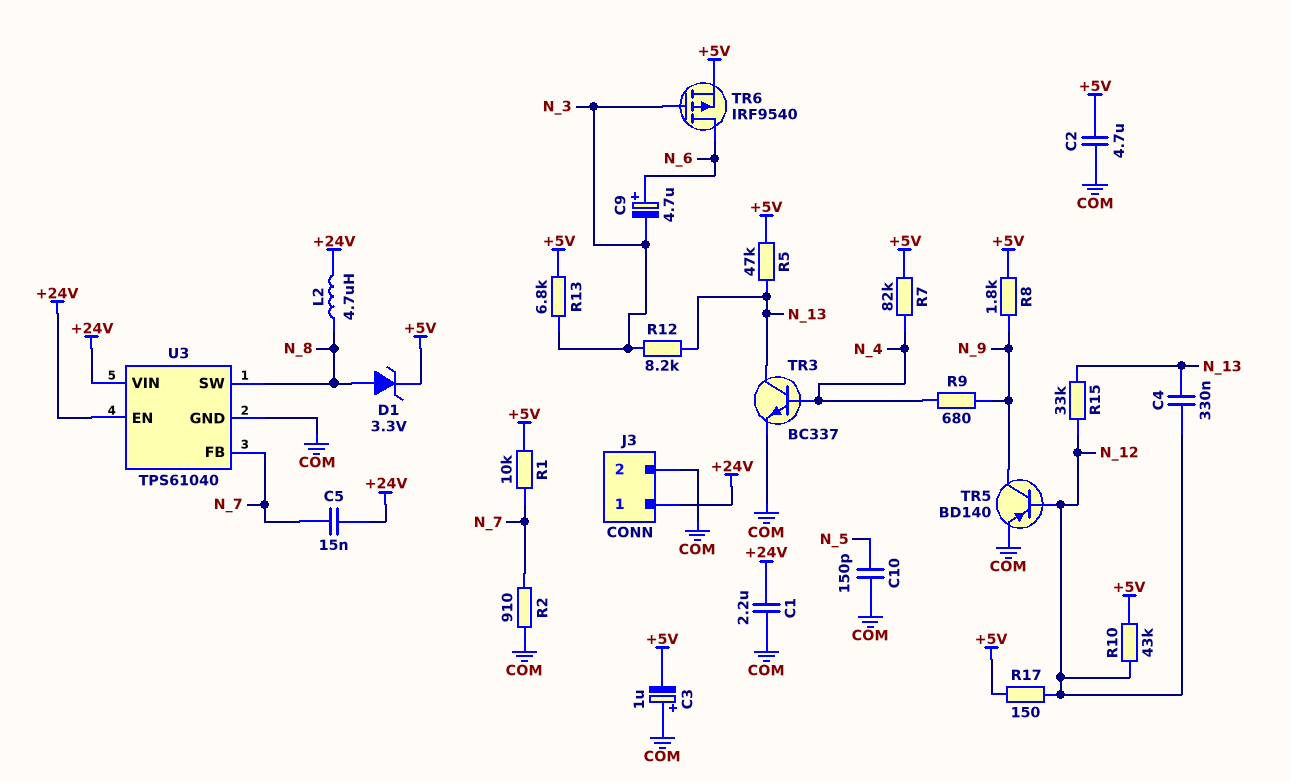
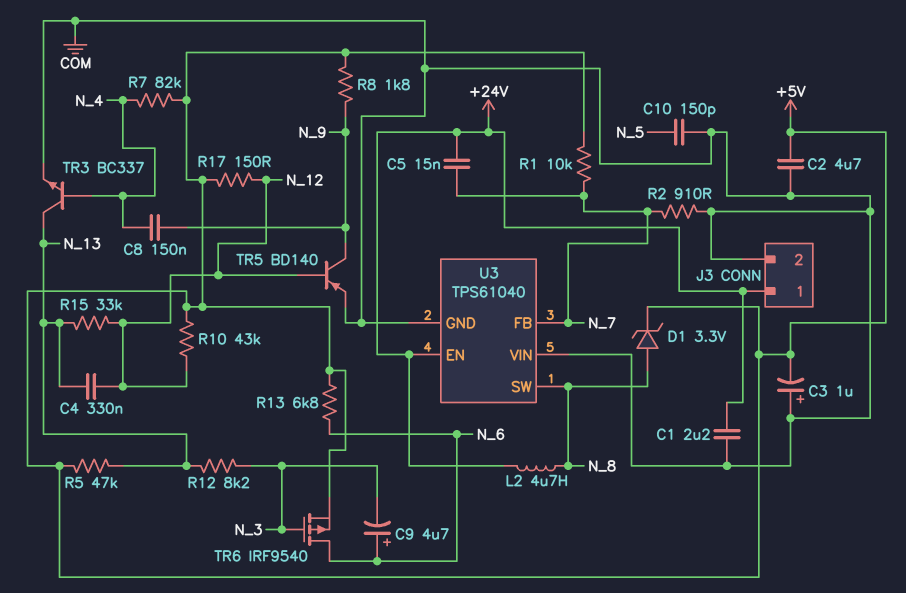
C8: none -> 150nF (N_4, N_9)
R9: 680 (N_4, N_9) -> none
R13: 6.8k (+5V, N_3) -> 6.8k (+5V, N_6)
U3 pin VIN: +24V -> COM

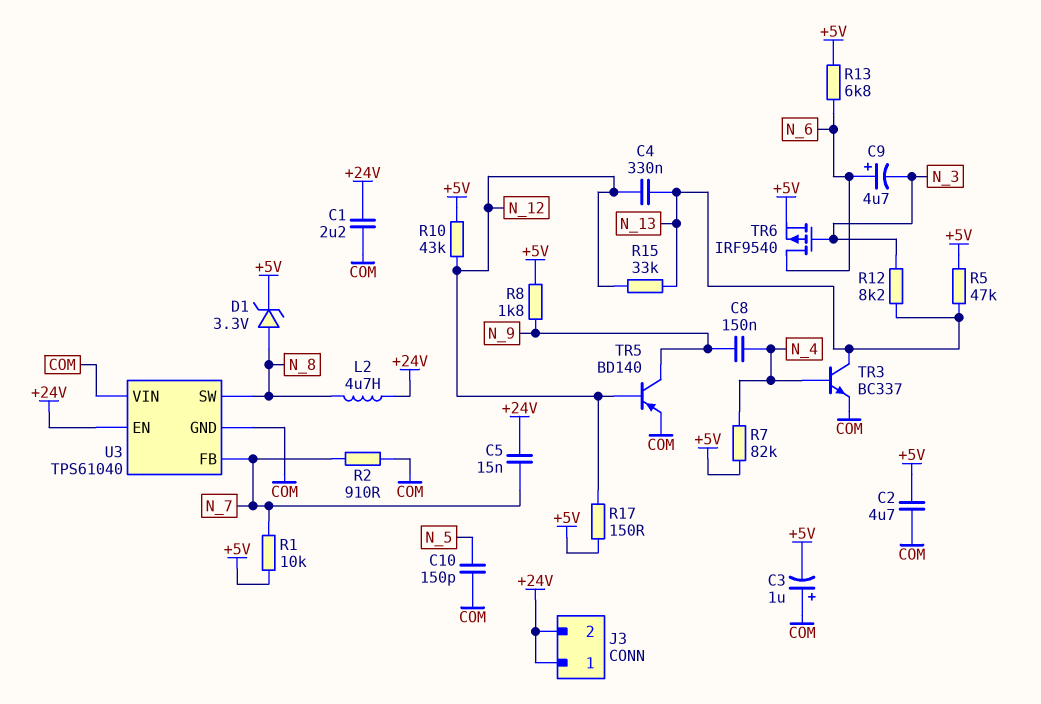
J3 pin 2: COM -> +24V

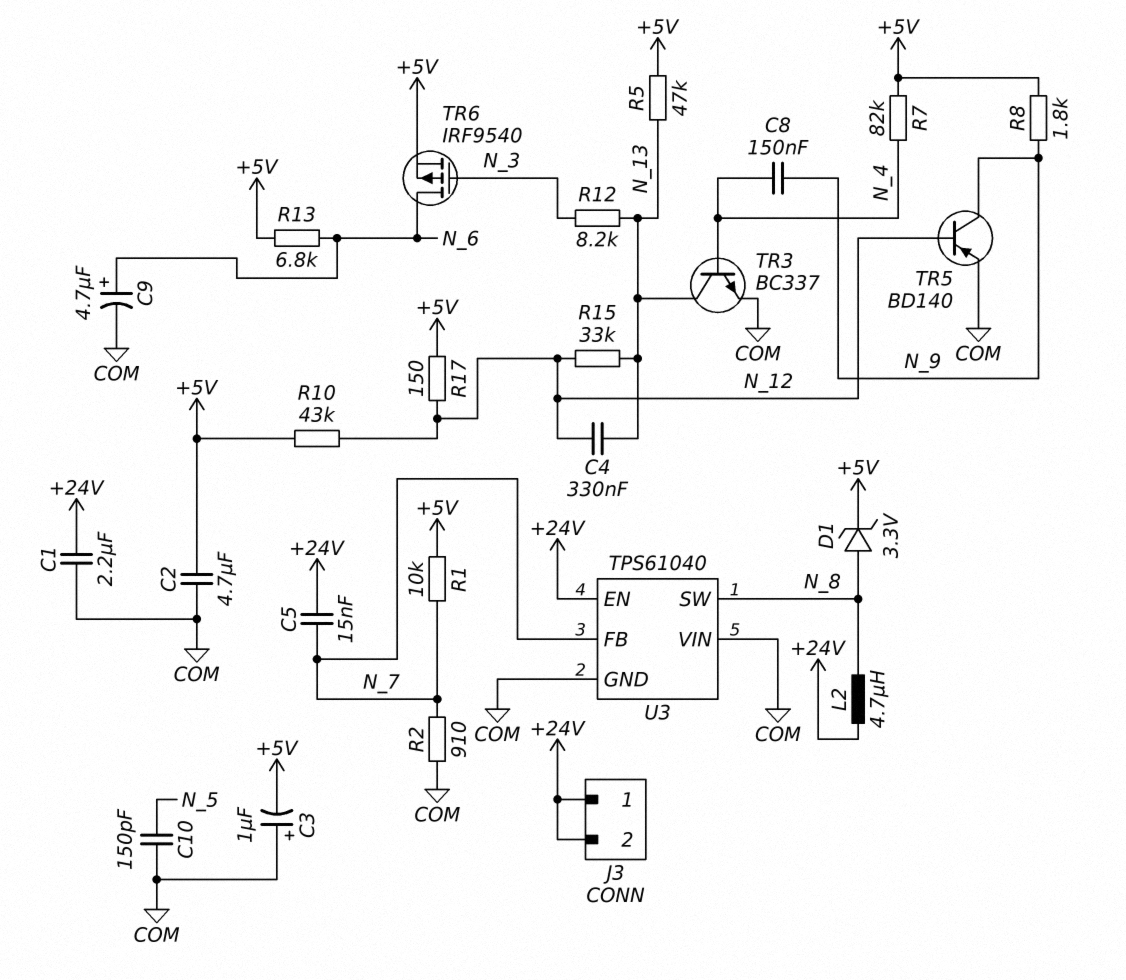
C9: 4.7uF (plus N_6, minus N_3) -> 4.7uF (plus N_6, minus COM)

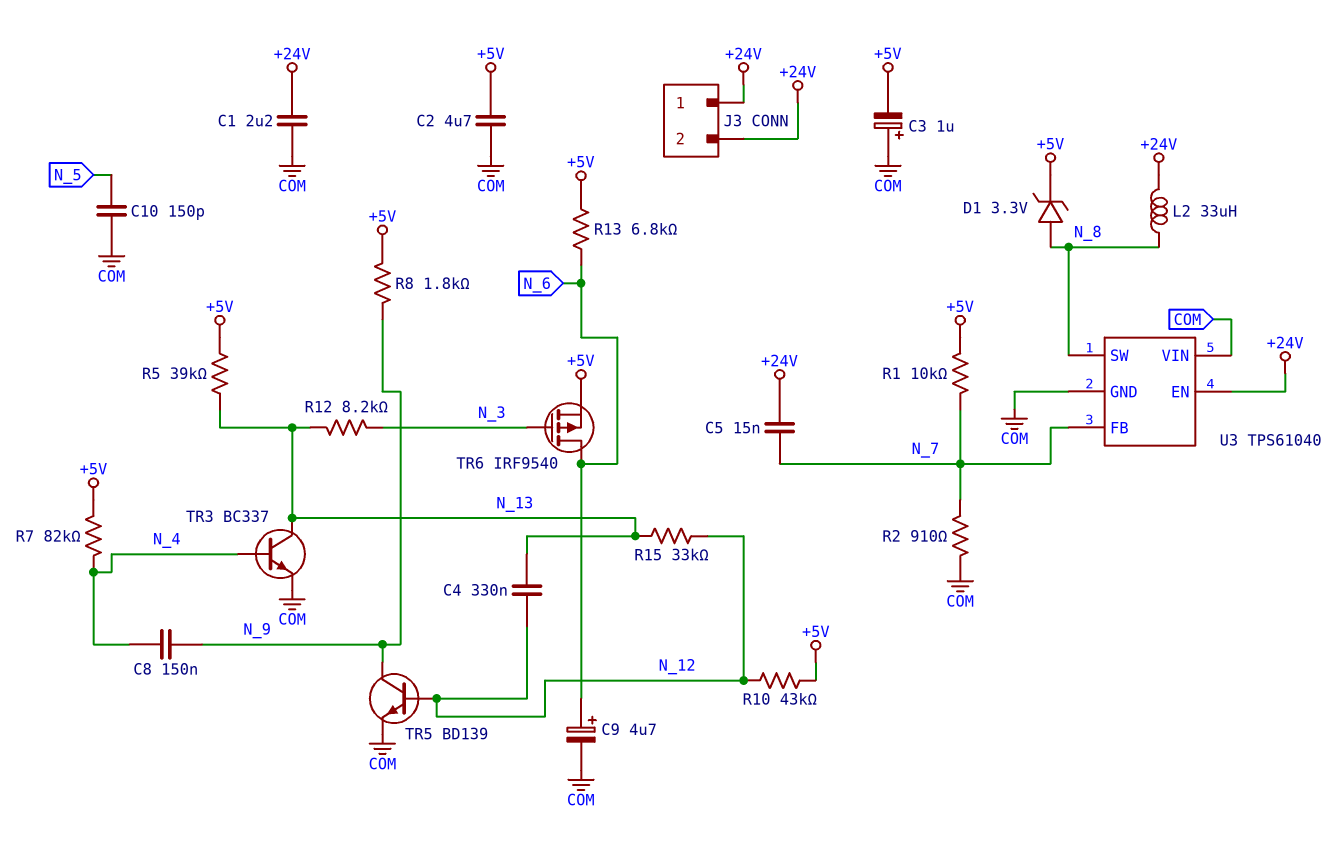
L2: 4.7uH (+24V, N_8) -> 33uH (+24V, N_8)
R5: 47k (+5V, N_13) -> 39k (+5V, N_13)
R17: 150 (+5V, N_12) -> none
TR5: PNP BD140 (B N_12, C N_9, E COM) -> NPN BD139 (B N_12, C N_9, E COM)

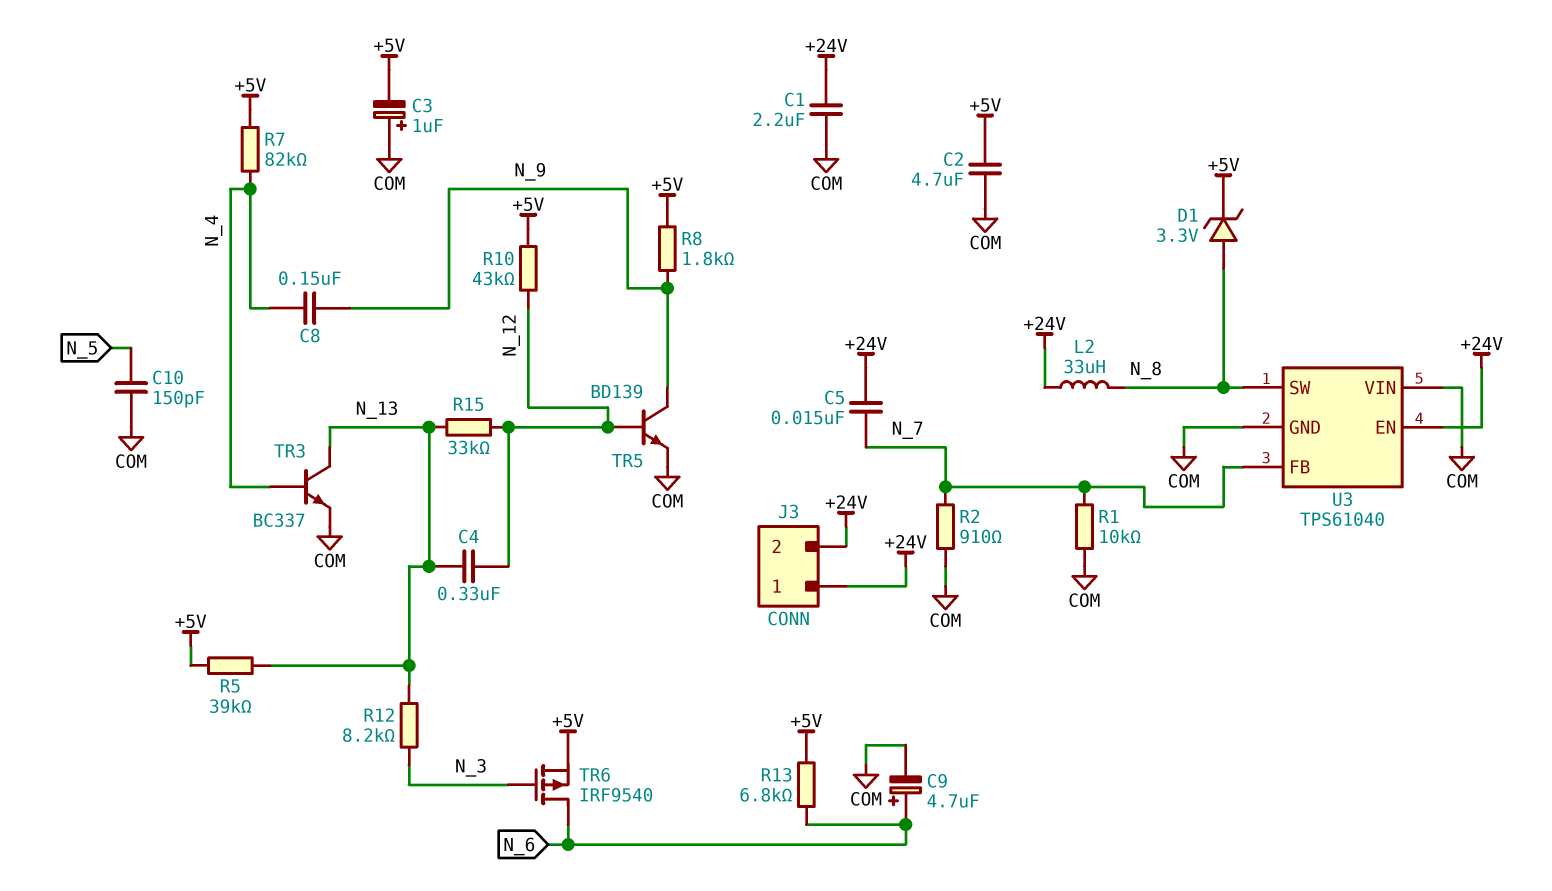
R1: 10k (+5V, N_7) -> 10k (COM, N_7)

